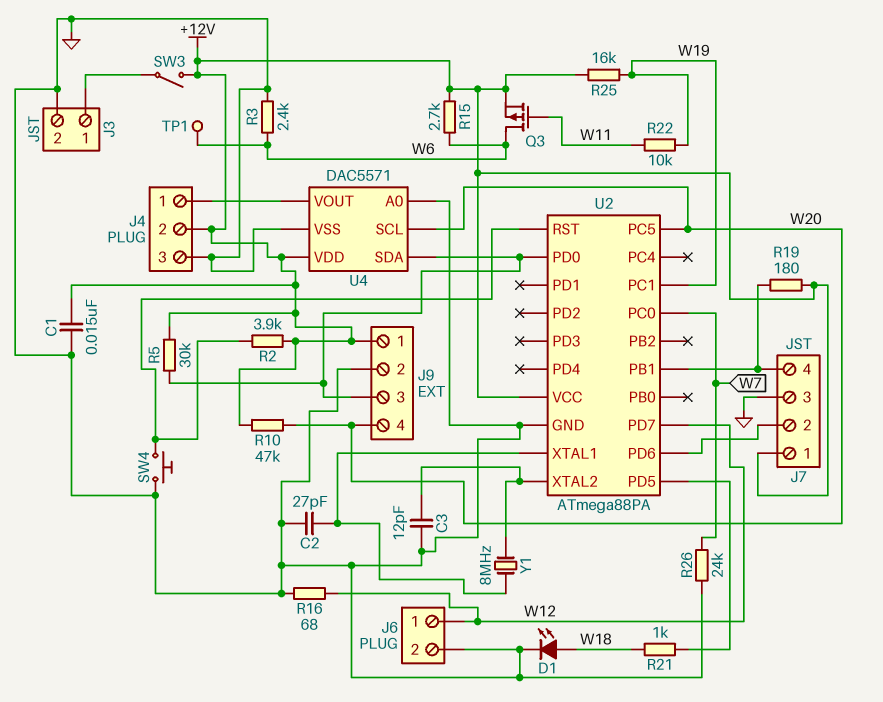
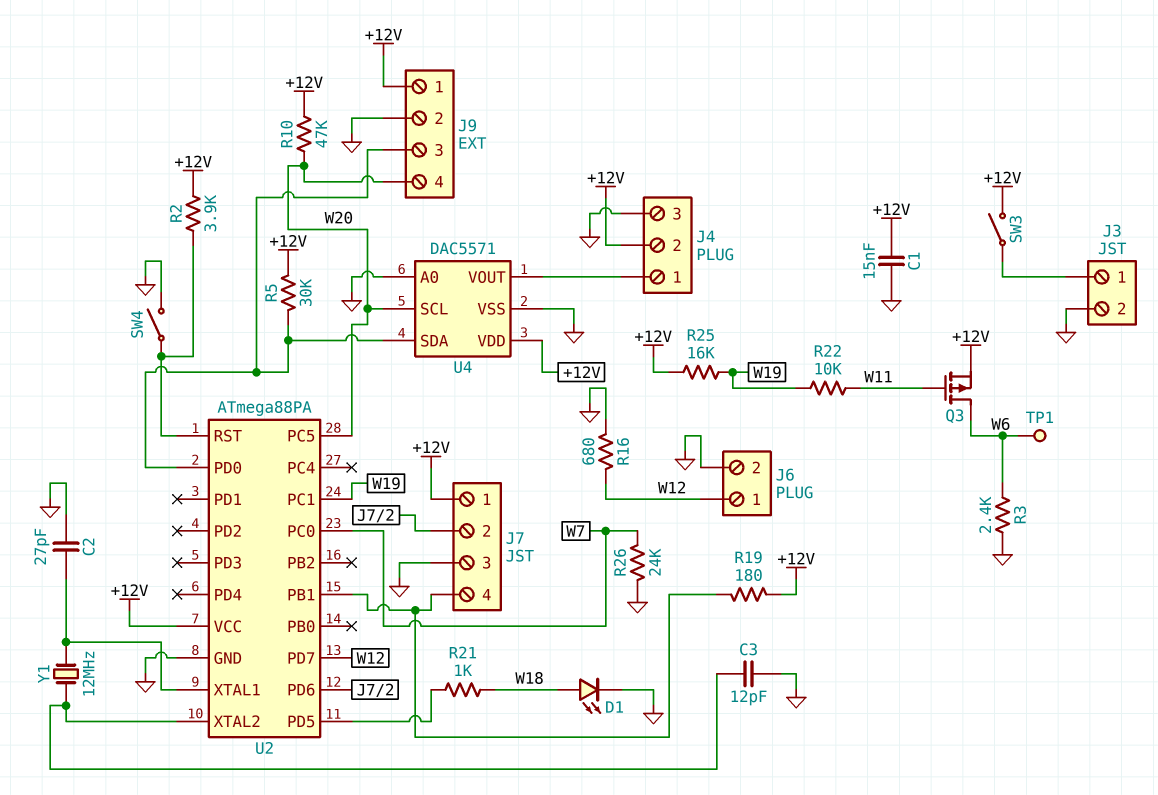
R15: 2.7k (+12V, W6) -> none
R16: 68 (GND, W12) -> 680 (GND, W12)
SW4: button (GND, U2/RST) -> switch (GND, U2/RST)
Y1: 8MHz (U2/XTAL1, U2/XTAL2) -> 12MHz (U2/XTAL1, U2/XTAL2)

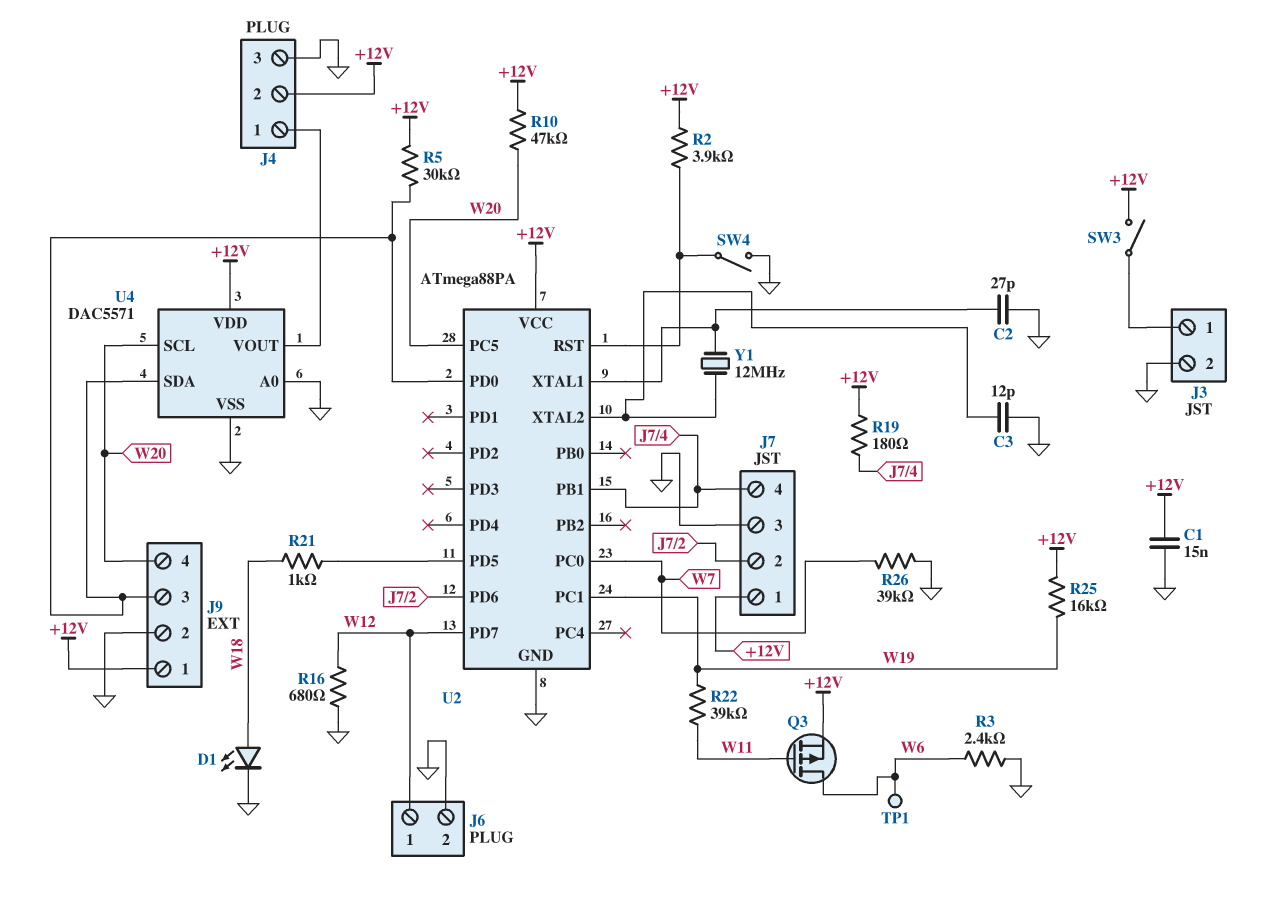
R22: 10k (W11, W19) -> 39k (W11, W19)
R26: 24k (GND, W7) -> 39k (GND, W7)

